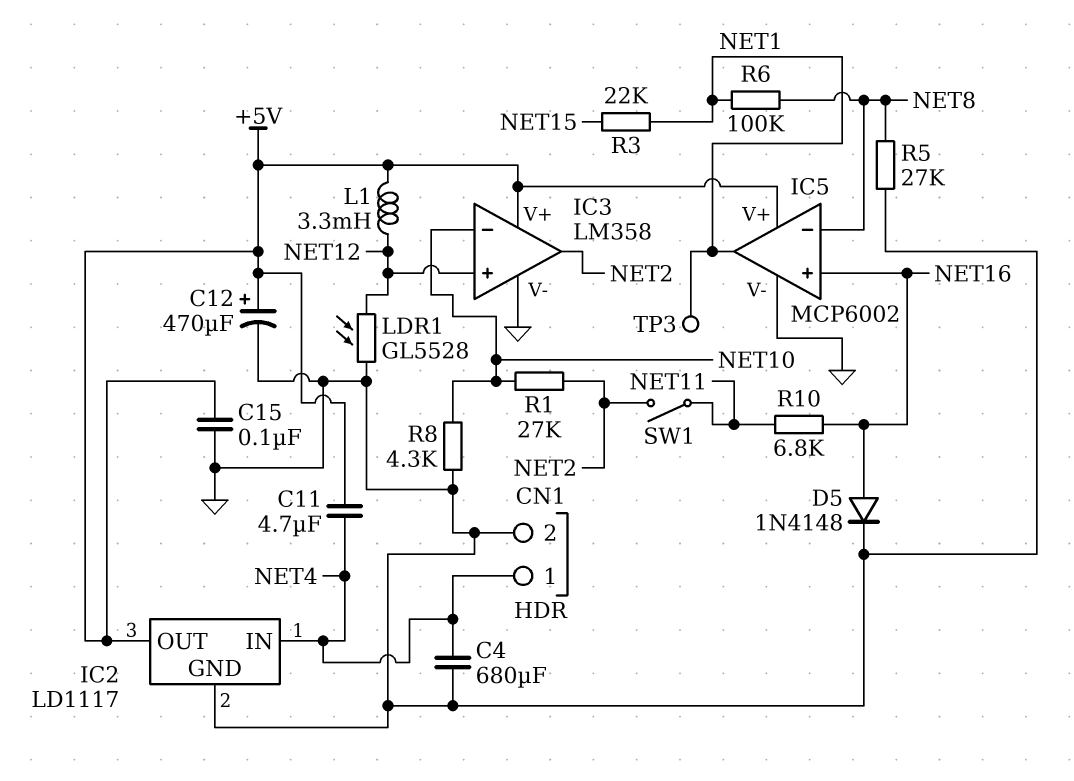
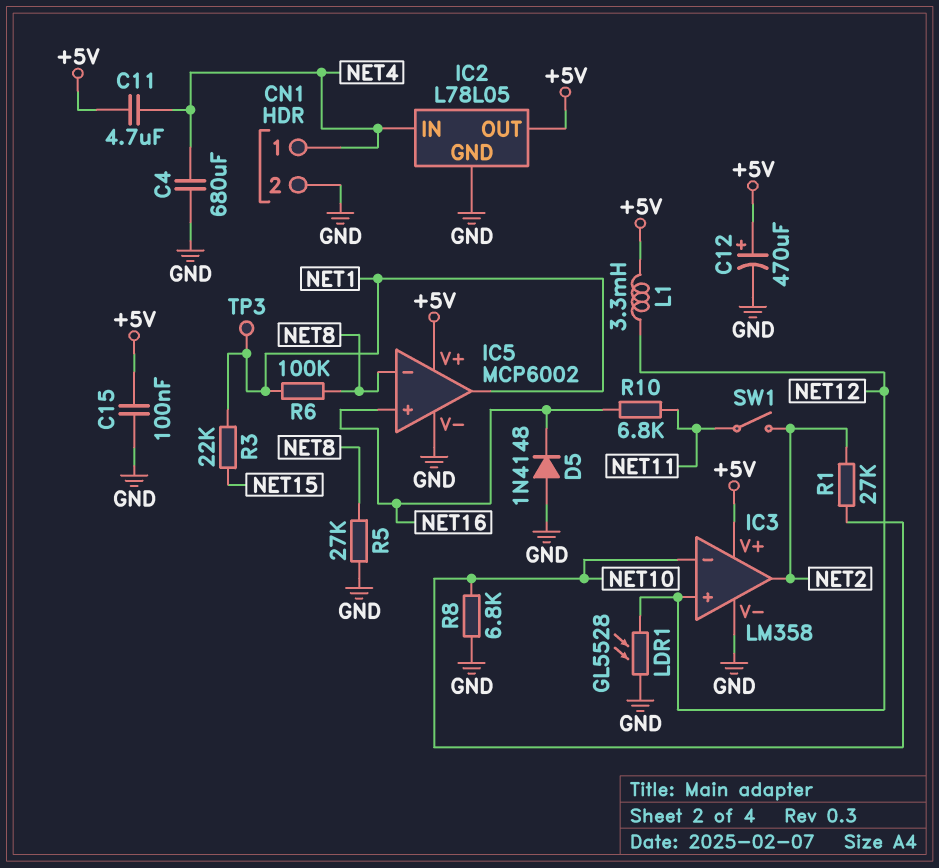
D5: diode 1N4148 (A NET16, K GND) -> diode 1N4148 (A GND, K NET16)
IC2: LD1117 -> L78L05
R8: 4.3k (GND, NET10) -> 6.8k (GND, NET10)

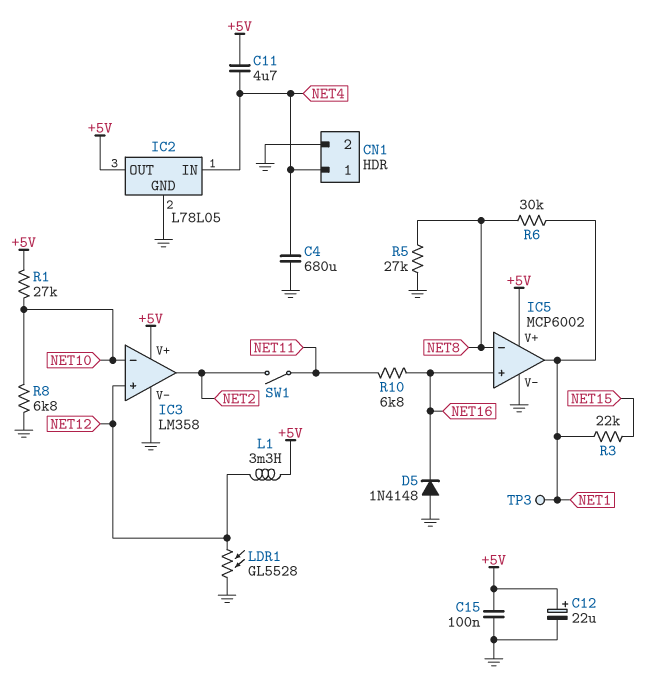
C12: 470uF (plus +5V, minus GND) -> 22uF (plus +5V, minus GND)
R1: 27k (NET2, NET10) -> 27k (+5V, NET10)
R6: 100k (NET1, NET8) -> 30k (NET1, NET8)

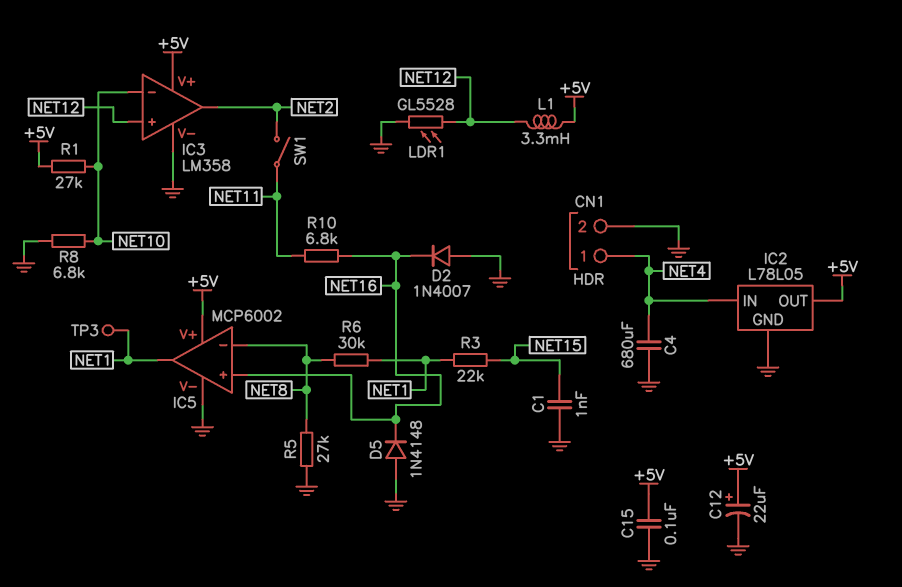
C1: none -> 1nF (GND, NET15)
C11: 4.7uF (+5V, NET4) -> none
D2: none -> diode 1N4007 (A GND, K NET16)

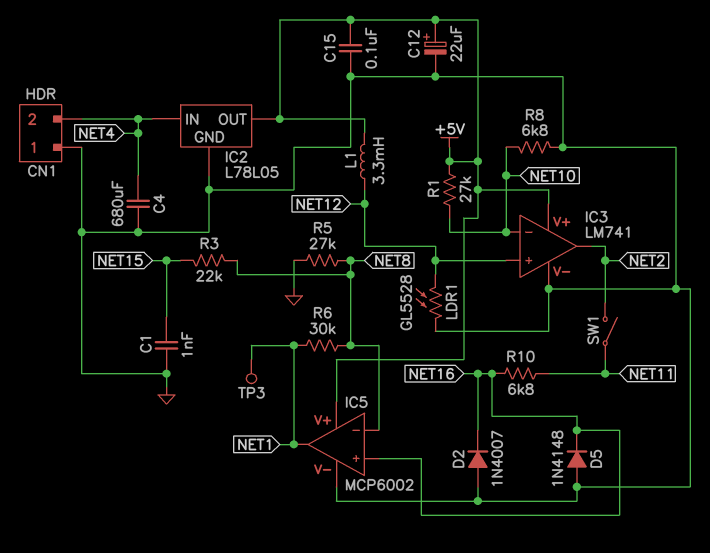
CN1 pin 1: NET4 -> GND
CN1 pin 2: GND -> NET4
IC3: LM358 -> LM741
R3: 22k (NET1, NET15) -> 22k (NET8, NET15)

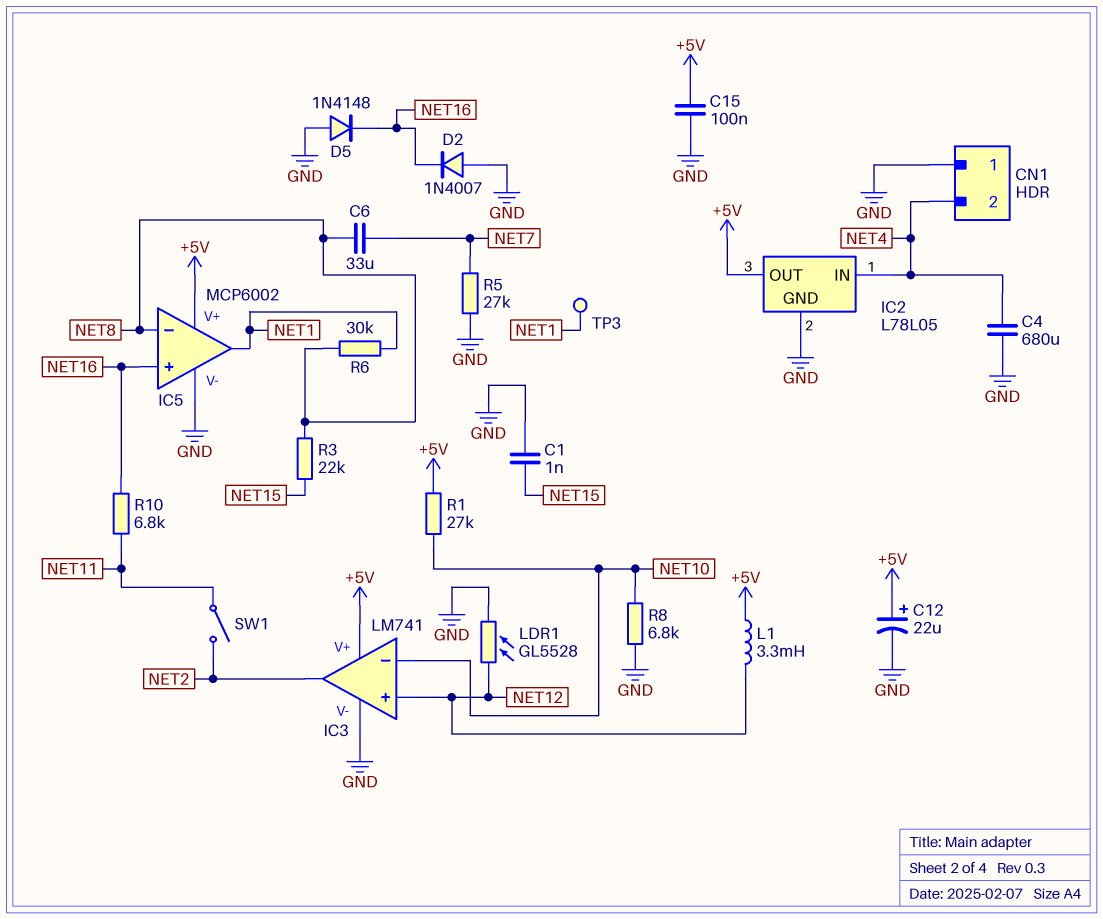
C6: none -> 33uF (NET7, NET8)
R5: 27k (GND, NET8) -> 27k (GND, NET7)

